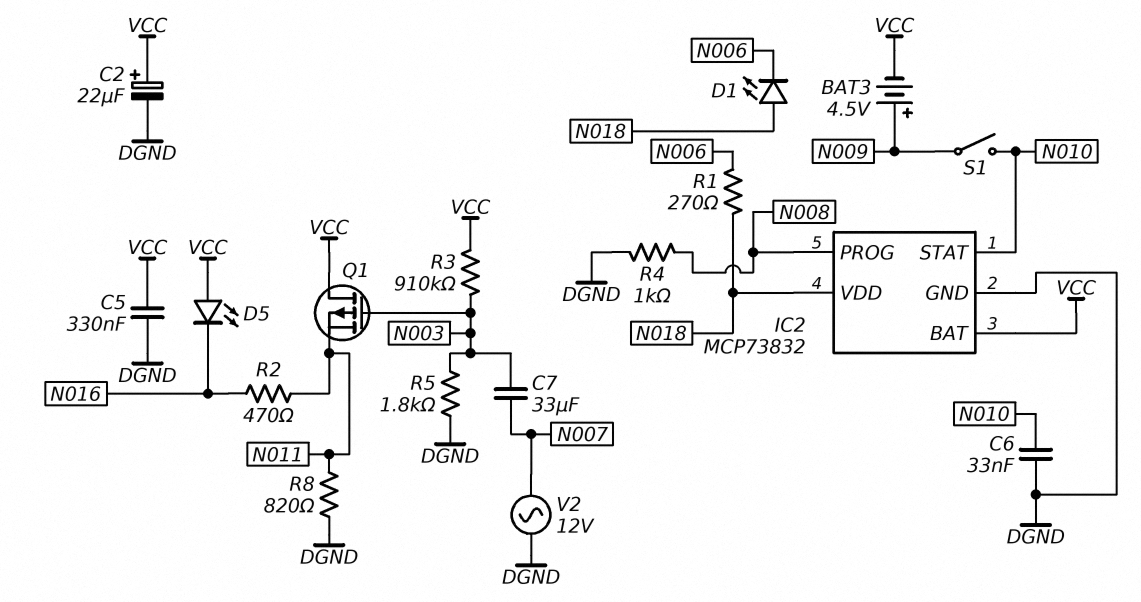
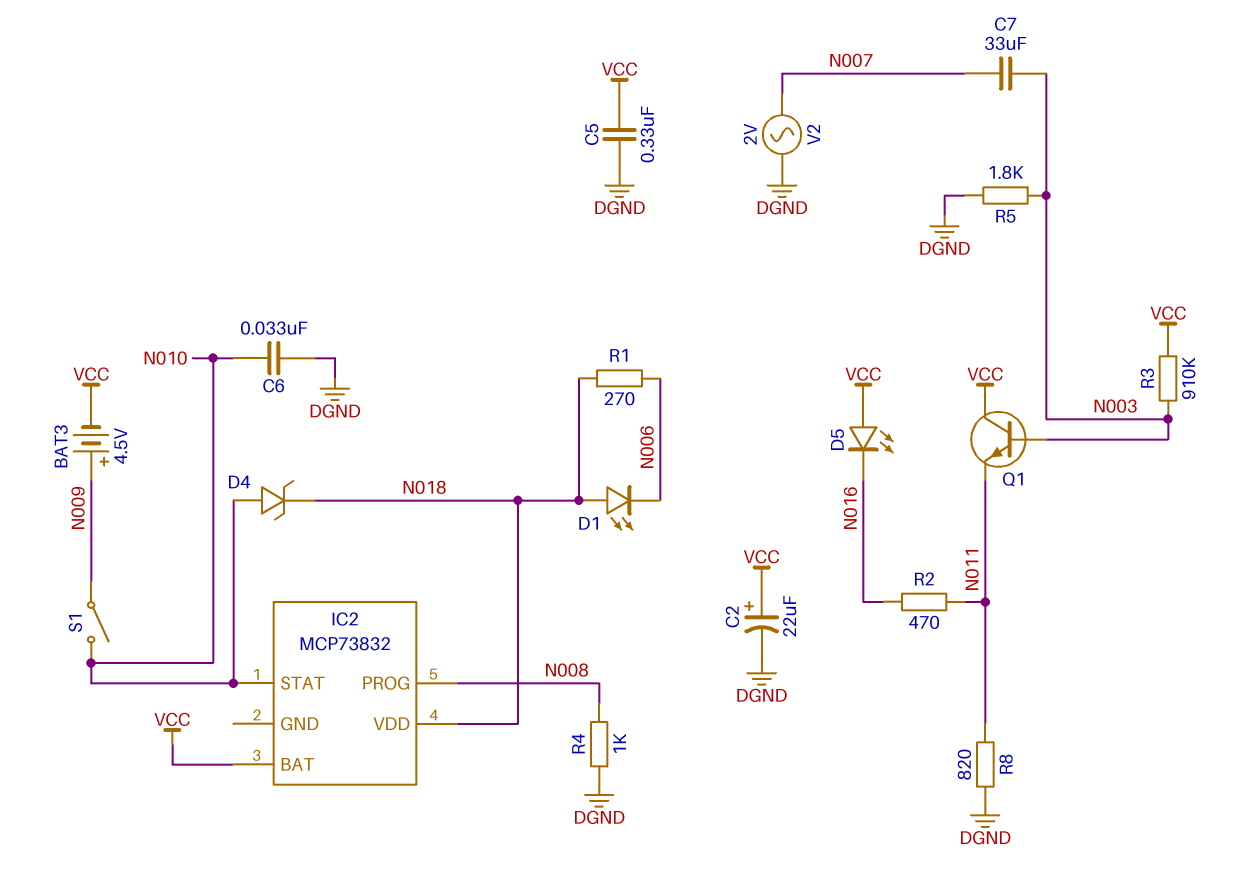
D4: none -> zener (A N010, K N018)
IC2 pin GND: DGND -> none
Q1: PMOS (G N003, D VCC, S N011) -> NPN (B N003, C VCC, E N011)
V2: AC 12V (DGND, N007) -> AC 2V (DGND, N007)

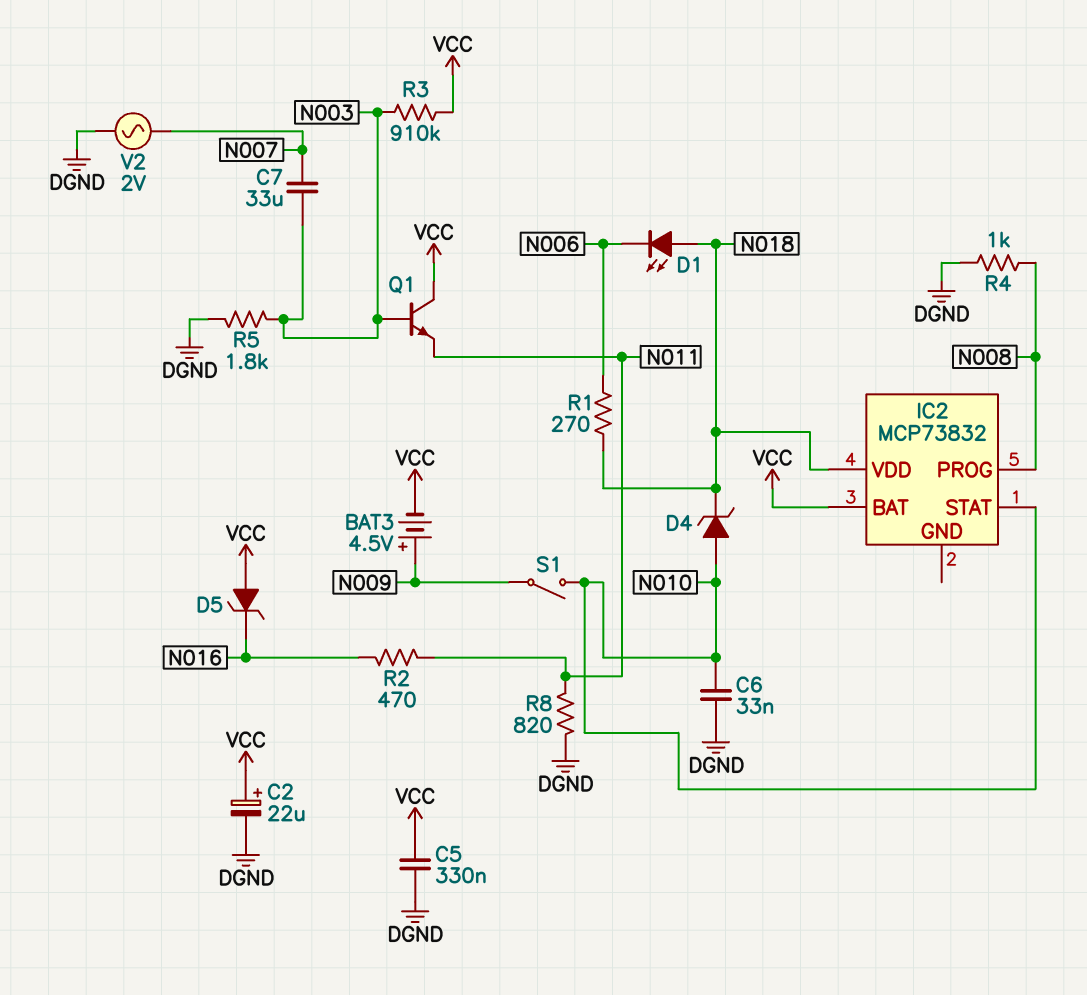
D5: LED (A VCC, K N016) -> zener (A VCC, K N016)

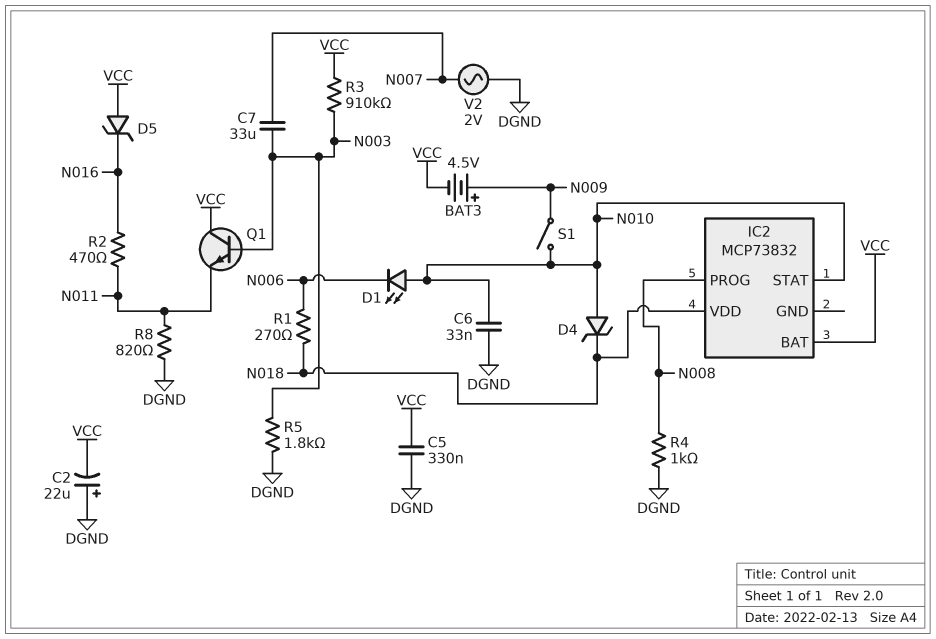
C2: 22uF (plus VCC, minus DGND) -> 22uF (plus DGND, minus VCC)
D1: LED (A N018, K N006) -> LED (A N010, K N006)

